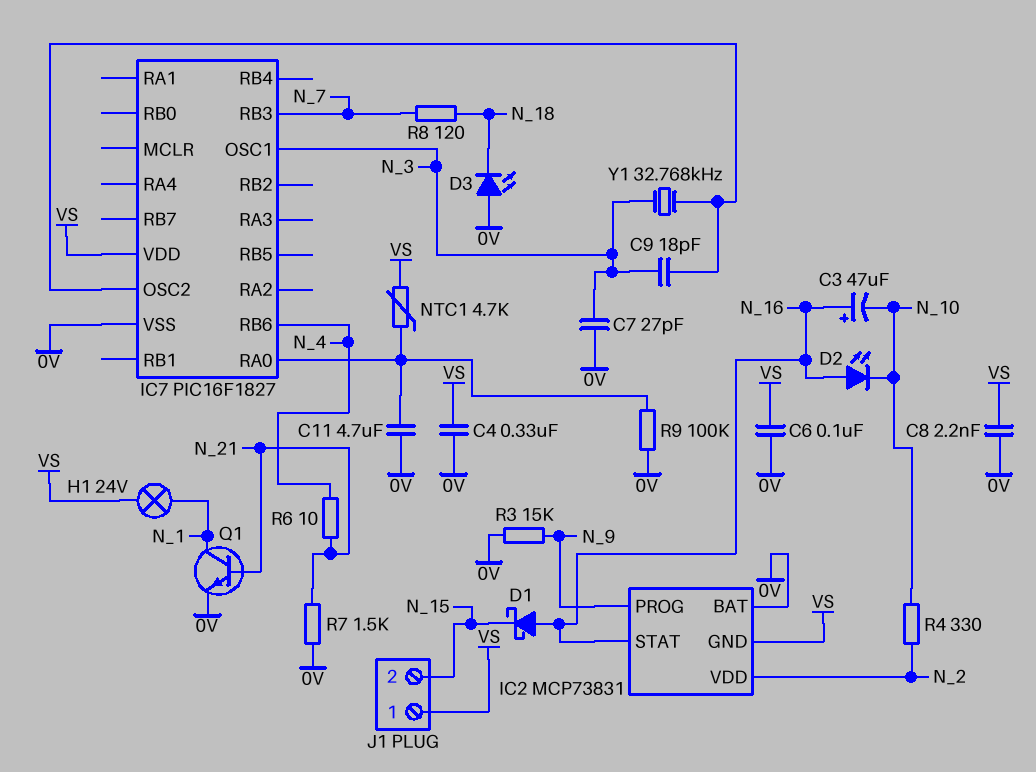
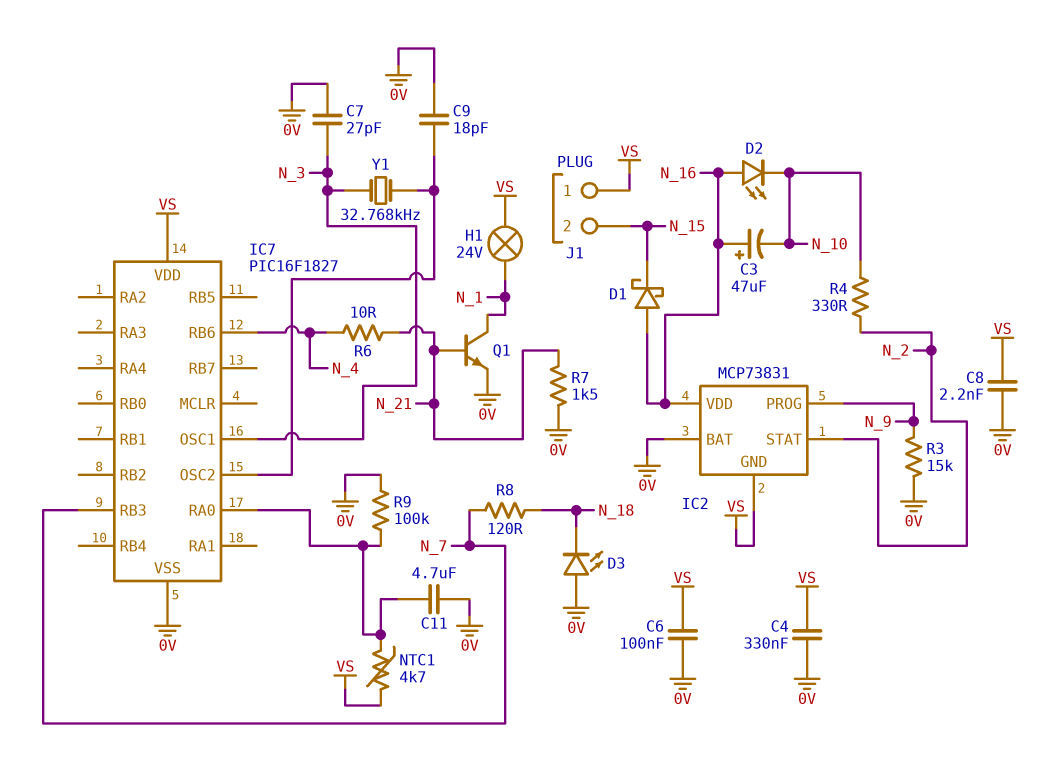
C9: 18pF (IC7/OSC2, N_3) -> 18pF (0V, IC7/OSC2)
IC2 pin STAT: N_16 -> N_2
IC2 pin VDD: N_2 -> N_16

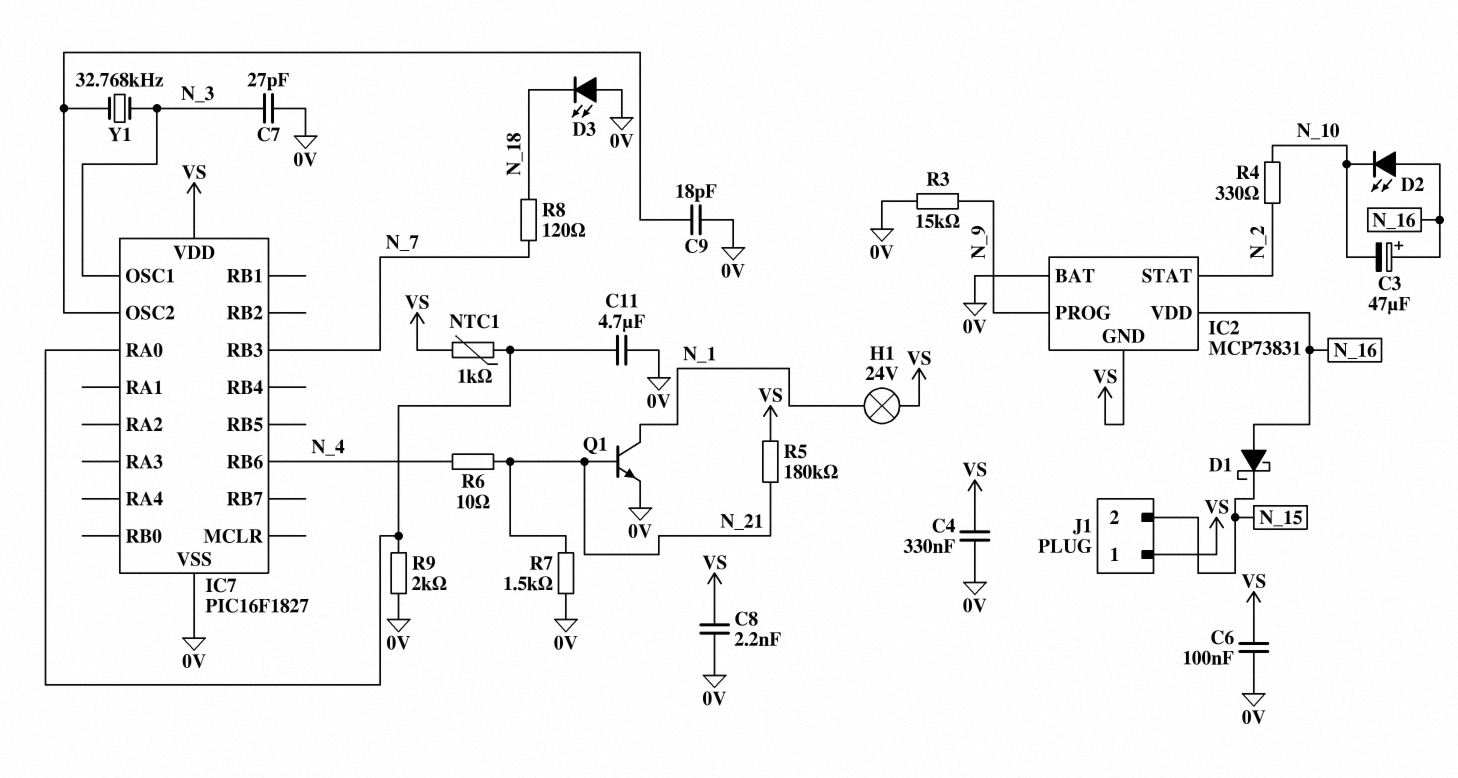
NTC1: 4.7k (IC7/RA0, VS) -> 1k (IC7/RA0, VS)
R5: none -> 180k (N_21, VS)
R9: 100k (0V, IC7/RA0) -> 2k (0V, IC7/RA0)

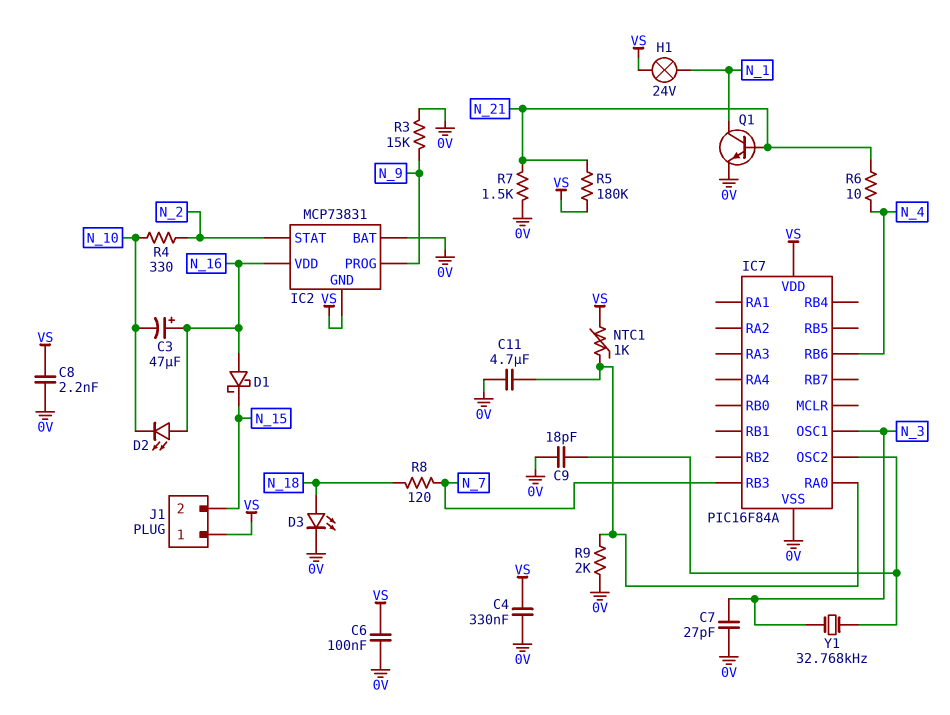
D3: LED (A 0V, K N_18) -> LED (A N_18, K 0V)
IC7: PIC16F1827 -> PIC16F84A

